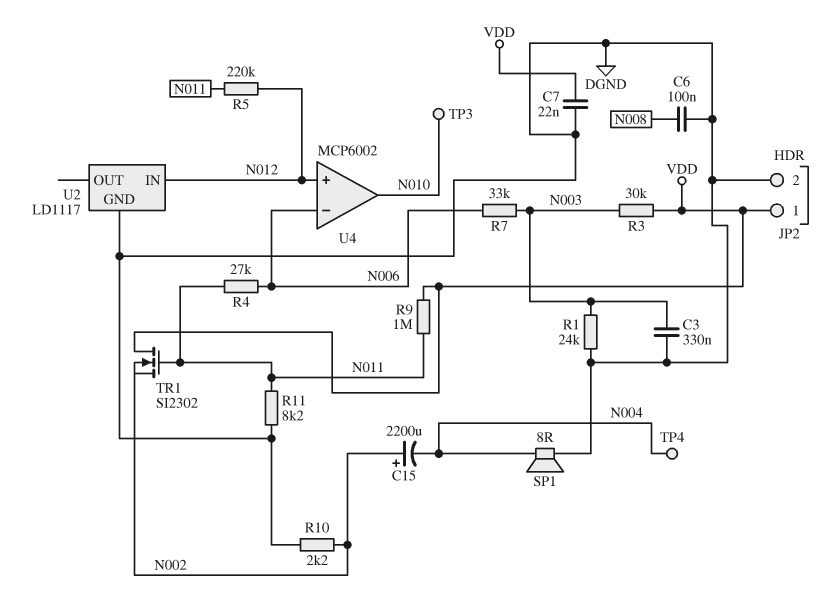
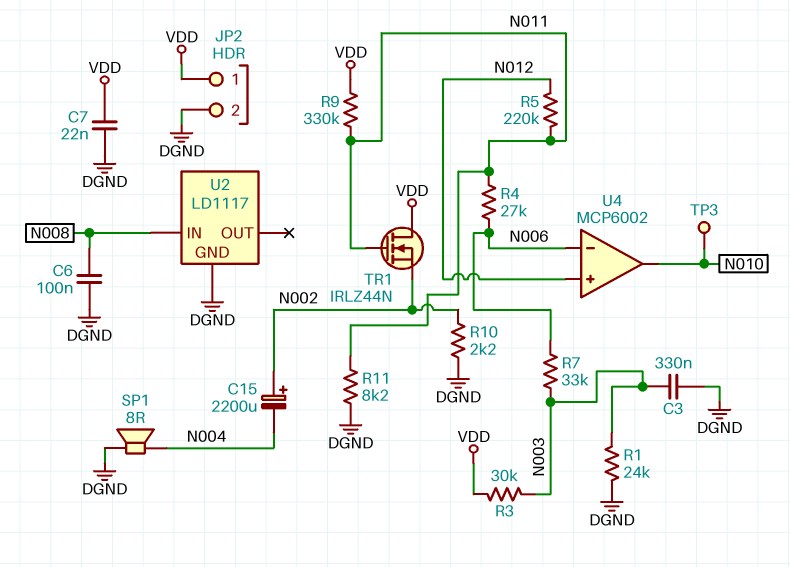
R9: 1M (N011, VDD) -> 330k (N011, VDD)
TP4: test point (N004) -> none
TR1: NMOS SI2302 (G N011, D VDD, S N002) -> NMOS IRLZ44N (G N011, D VDD, S N002)
U2 pin IN: N012 -> N008

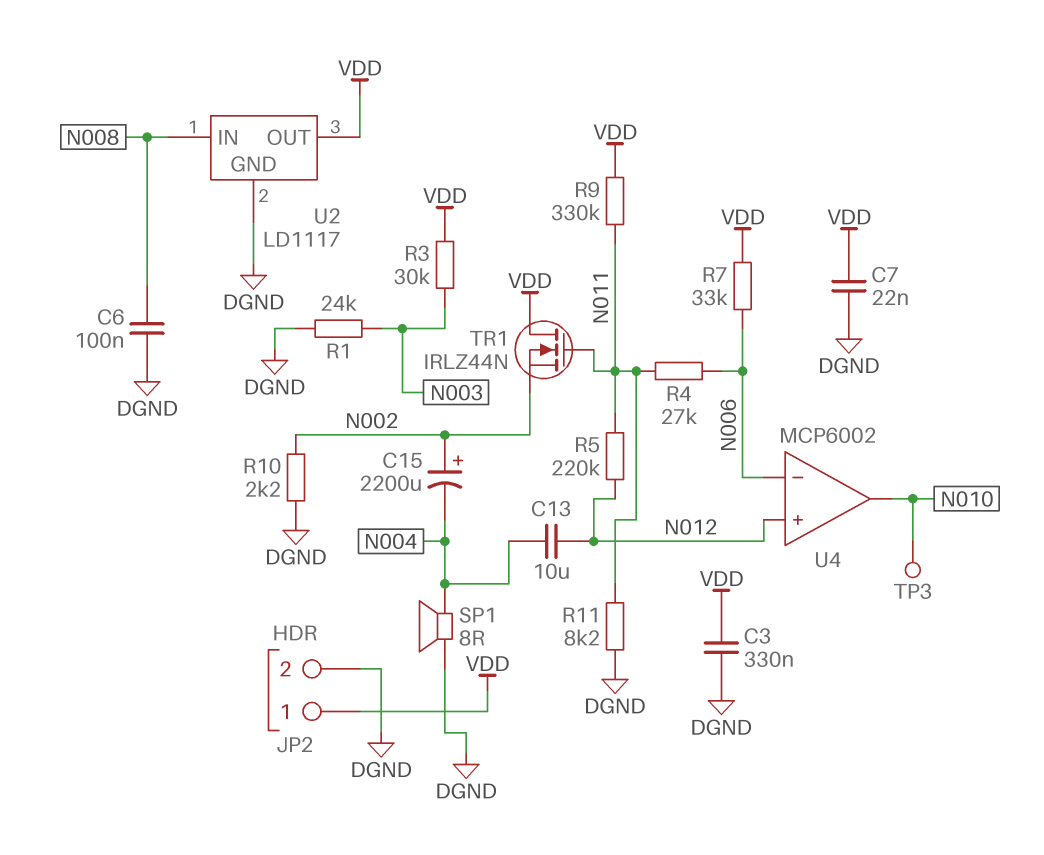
C3: 330nF (DGND, N003) -> 330nF (DGND, VDD)
C13: none -> 10uF (N004, N012)
R7: 33k (N003, N006) -> 33k (N006, VDD)
U2 pin OUT: none -> VDD

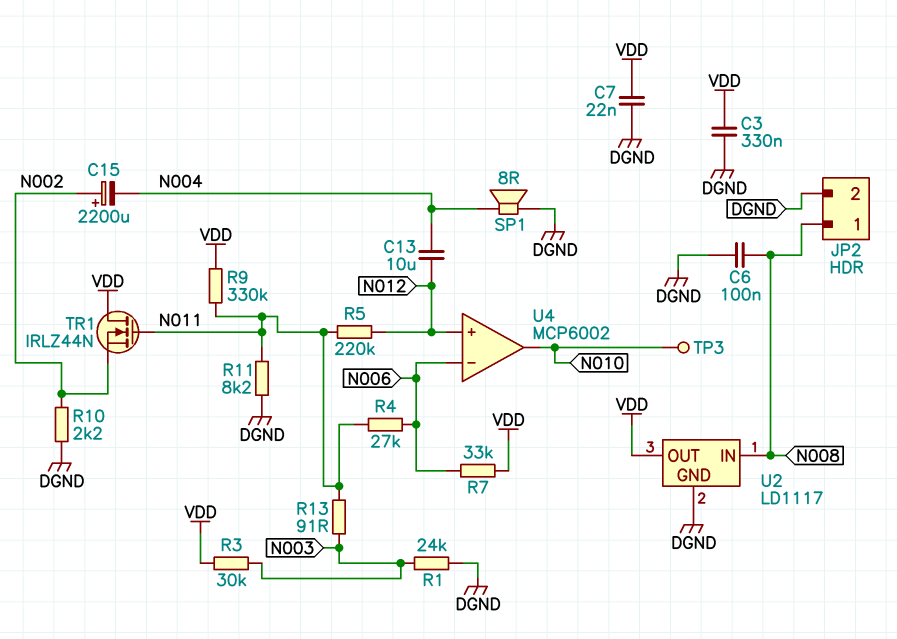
JP2 pin 1: VDD -> N008
R13: none -> 91 (N003, N011)

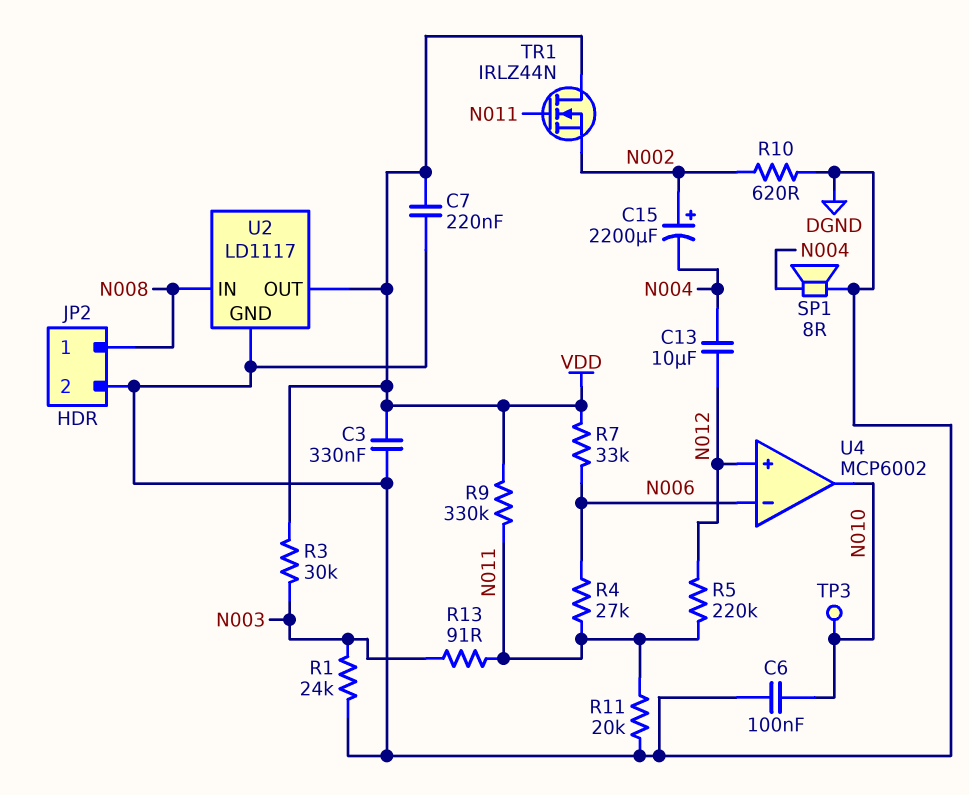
C6: 100nF (DGND, N008) -> 100nF (DGND, N010)
C7: 22nF (DGND, VDD) -> 220nF (DGND, VDD)
R10: 2.2k (DGND, N002) -> 620 (DGND, N002)
R11: 8.2k (DGND, N011) -> 20k (DGND, N011)

